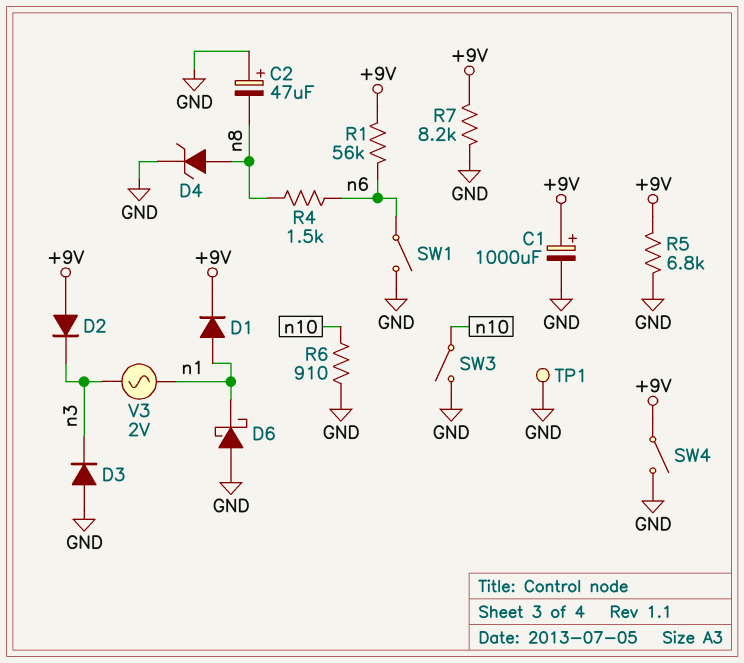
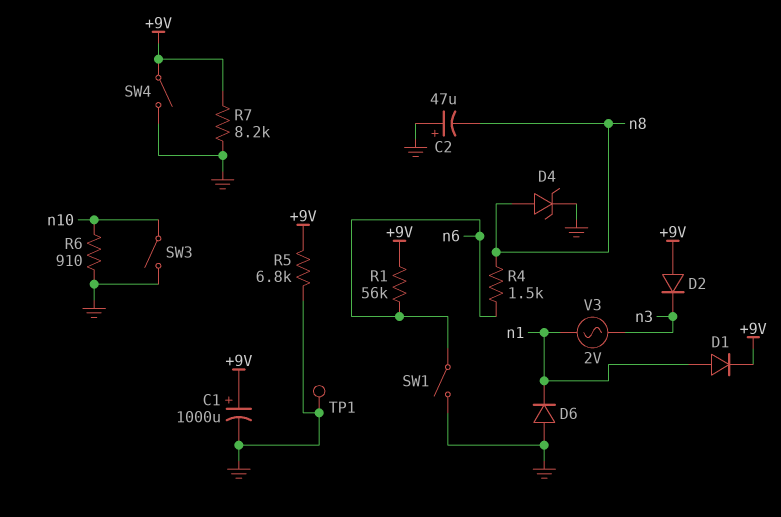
D3: diode (A GND, K n3) -> none
D6: schottky (A GND, K n1) -> diode (A GND, K n1)

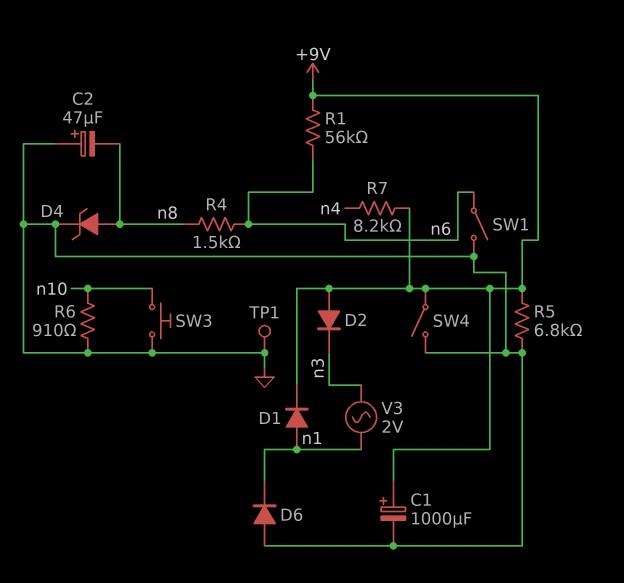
R7: 8.2k (+9V, GND) -> 8.2k (+9V, n4)
SW3: switch (GND, n10) -> button (GND, n10)

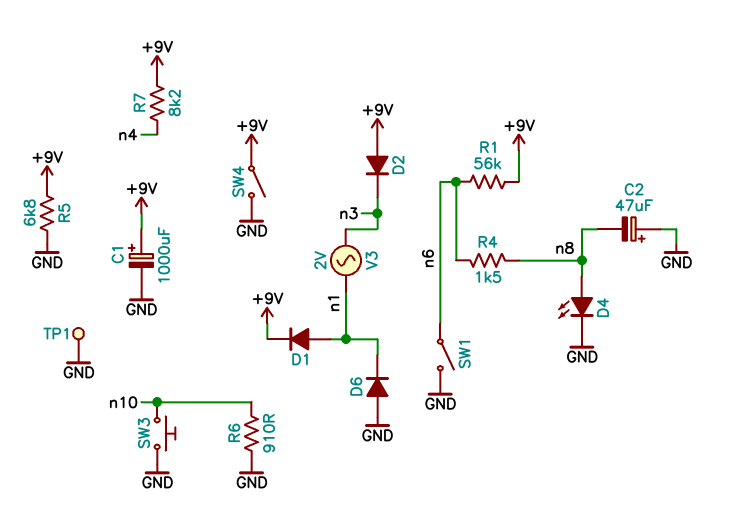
D4: zener (A n8, K GND) -> LED (A n8, K GND)

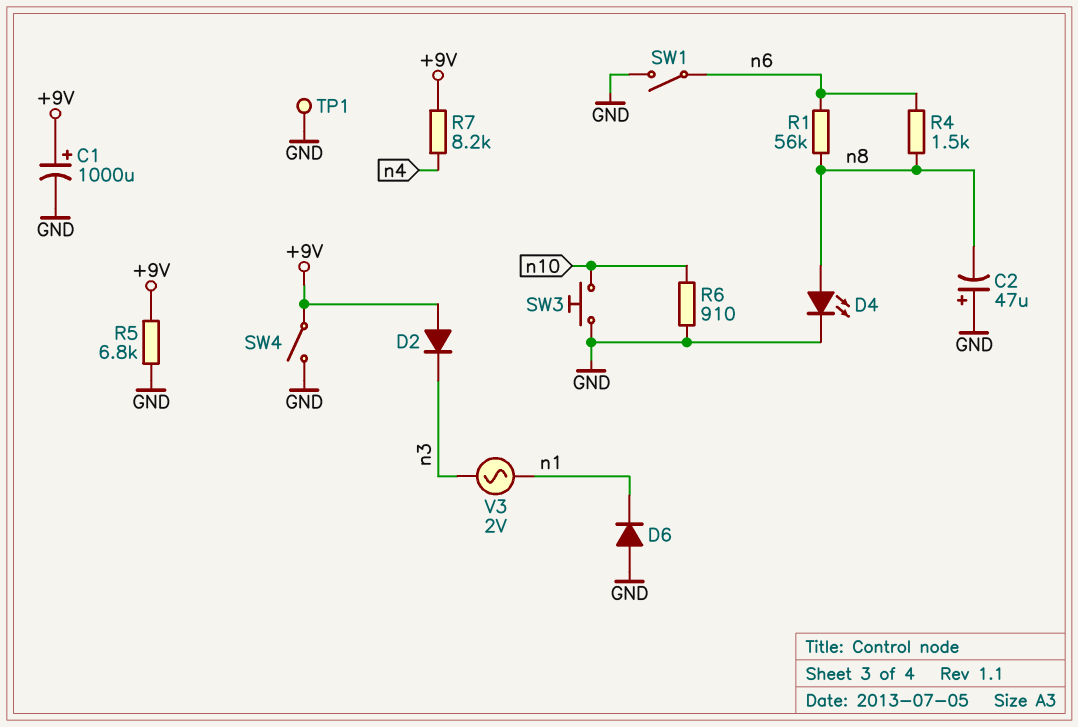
D1: diode (A n1, K +9V) -> none
R1: 56k (+9V, n6) -> 56k (n6, n8)

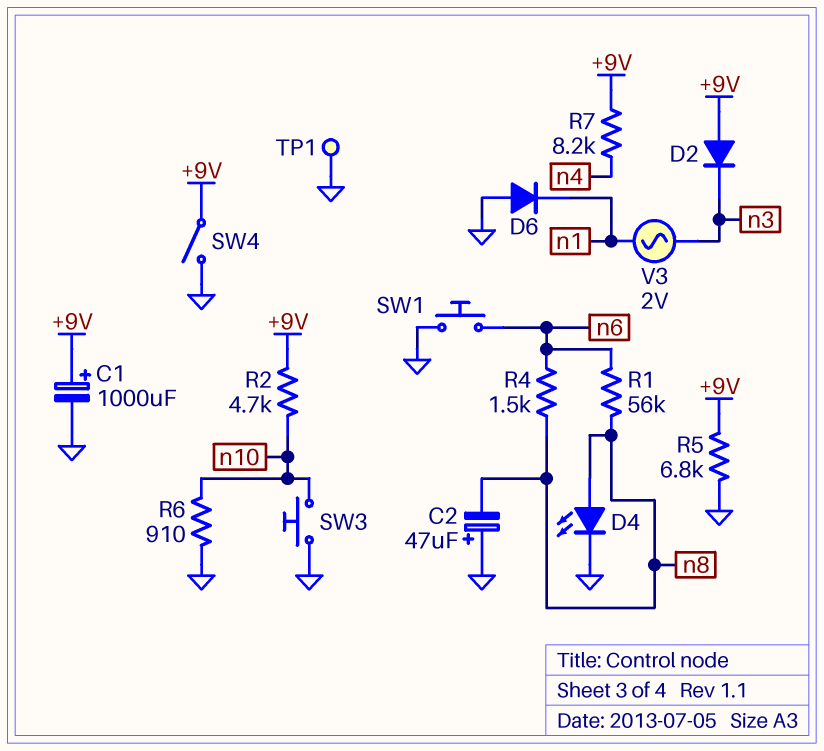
R2: none -> 4.7k (+9V, n10)
SW1: switch (GND, n6) -> button (GND, n6)

